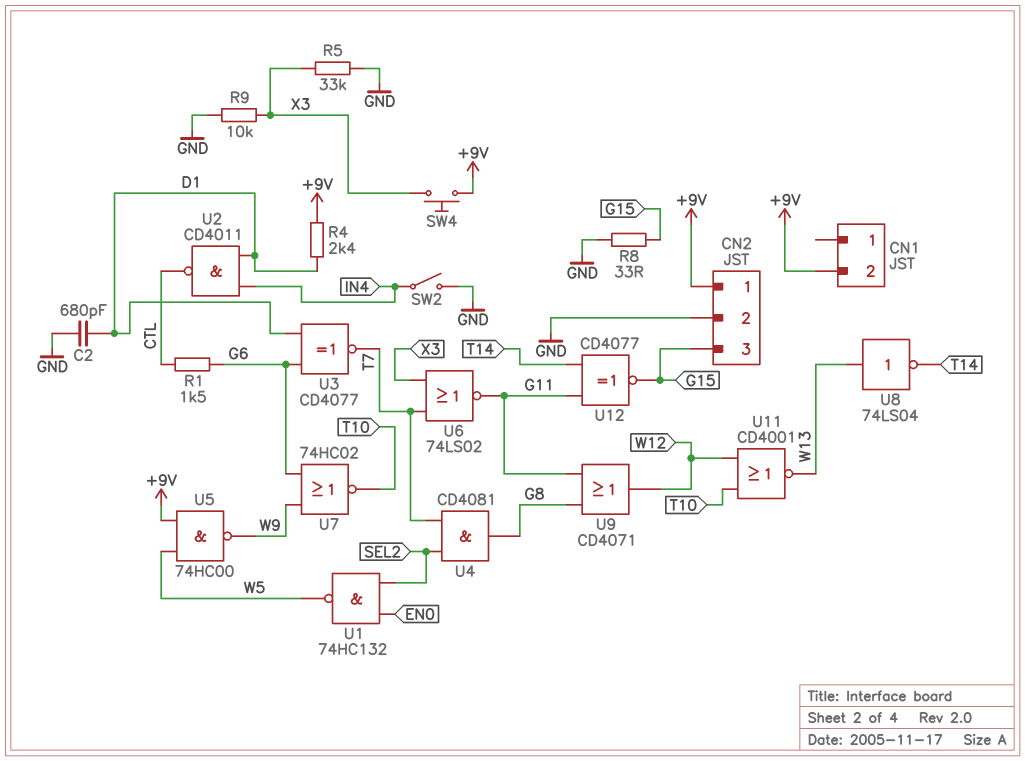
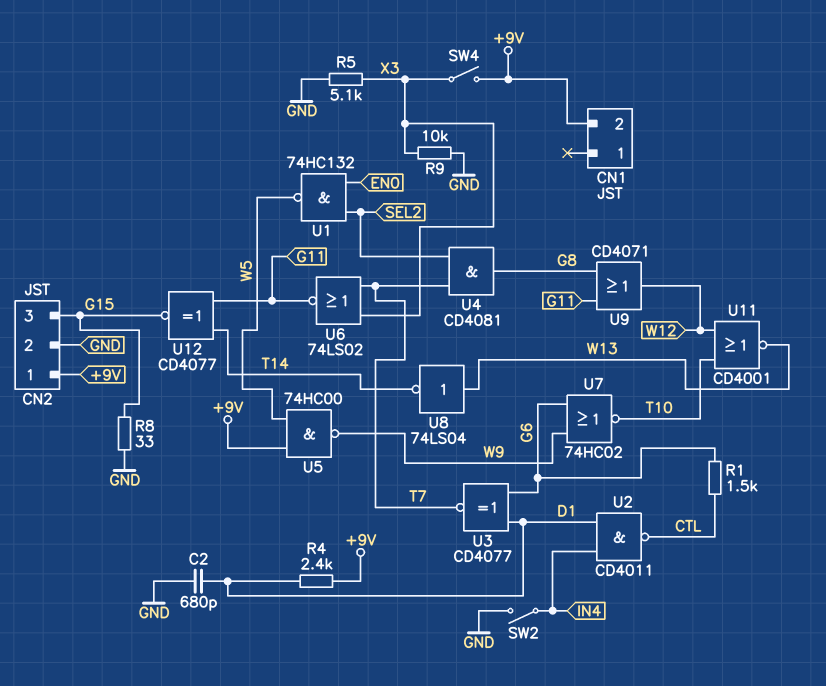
R5: 33k (GND, X3) -> 5.1k (GND, X3)
SW4: button (+9V, X3) -> switch (+9V, X3)

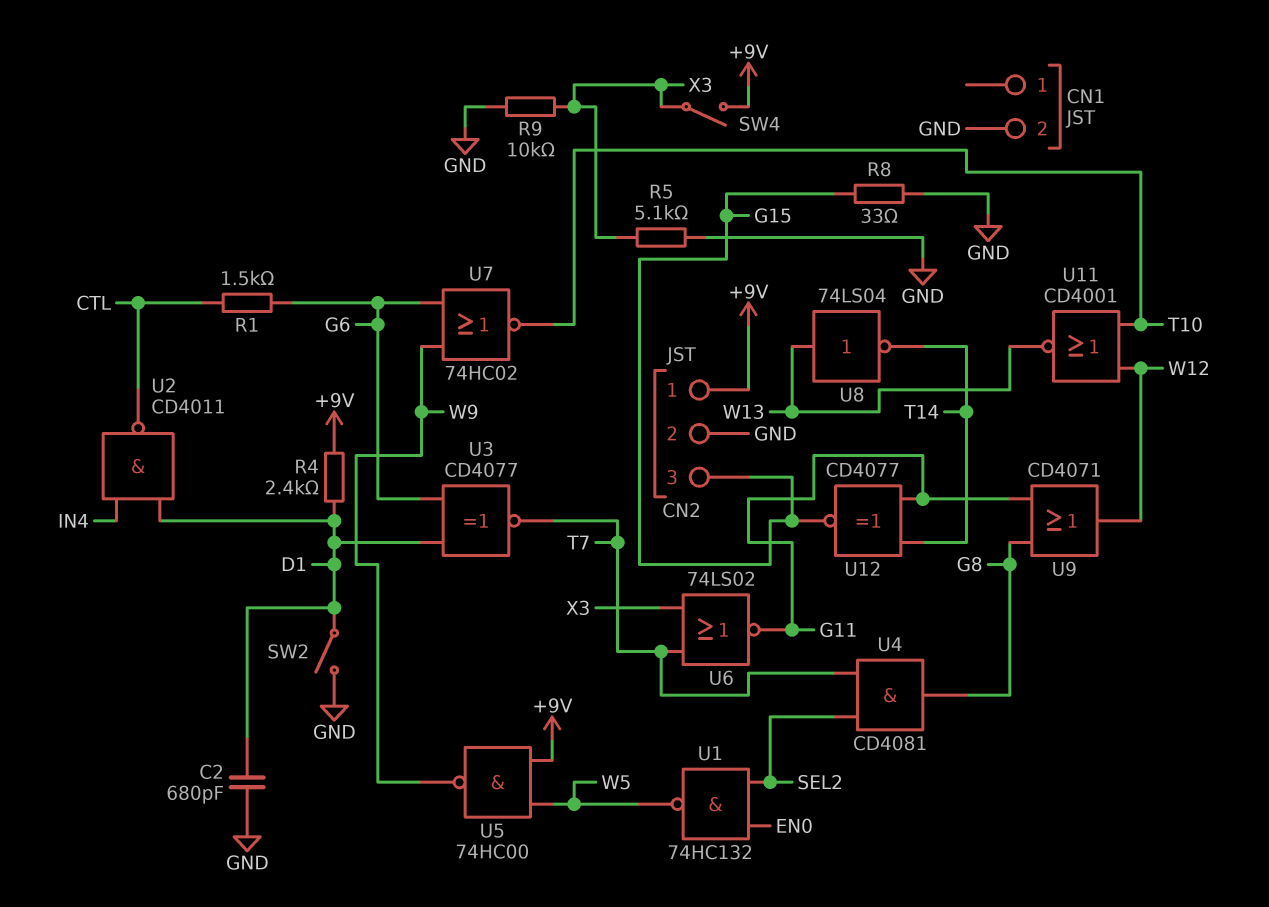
CN1 pin 2: +9V -> GND
SW2: switch (GND, IN4) -> switch (D1, GND)

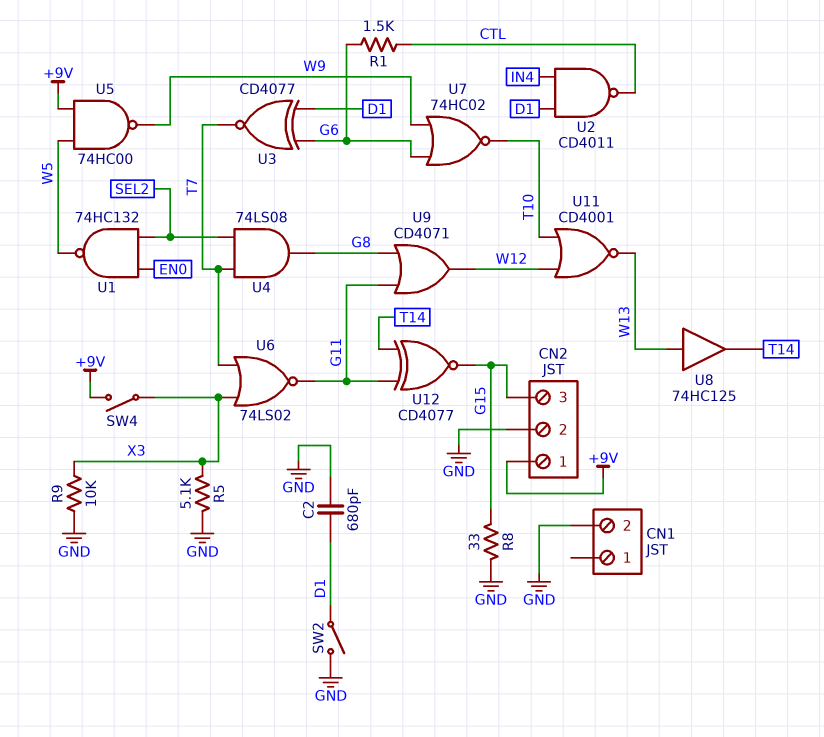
R4: 2.4k (+9V, D1) -> none
U4: AND CD4081 (in SEL2, in T7, out G8) -> AND 74LS08 (in SEL2, in T7, out G8)
U8: NOT 74LS04 (in W13, out T14) -> buffer 74HC125 (in W13, out T14)

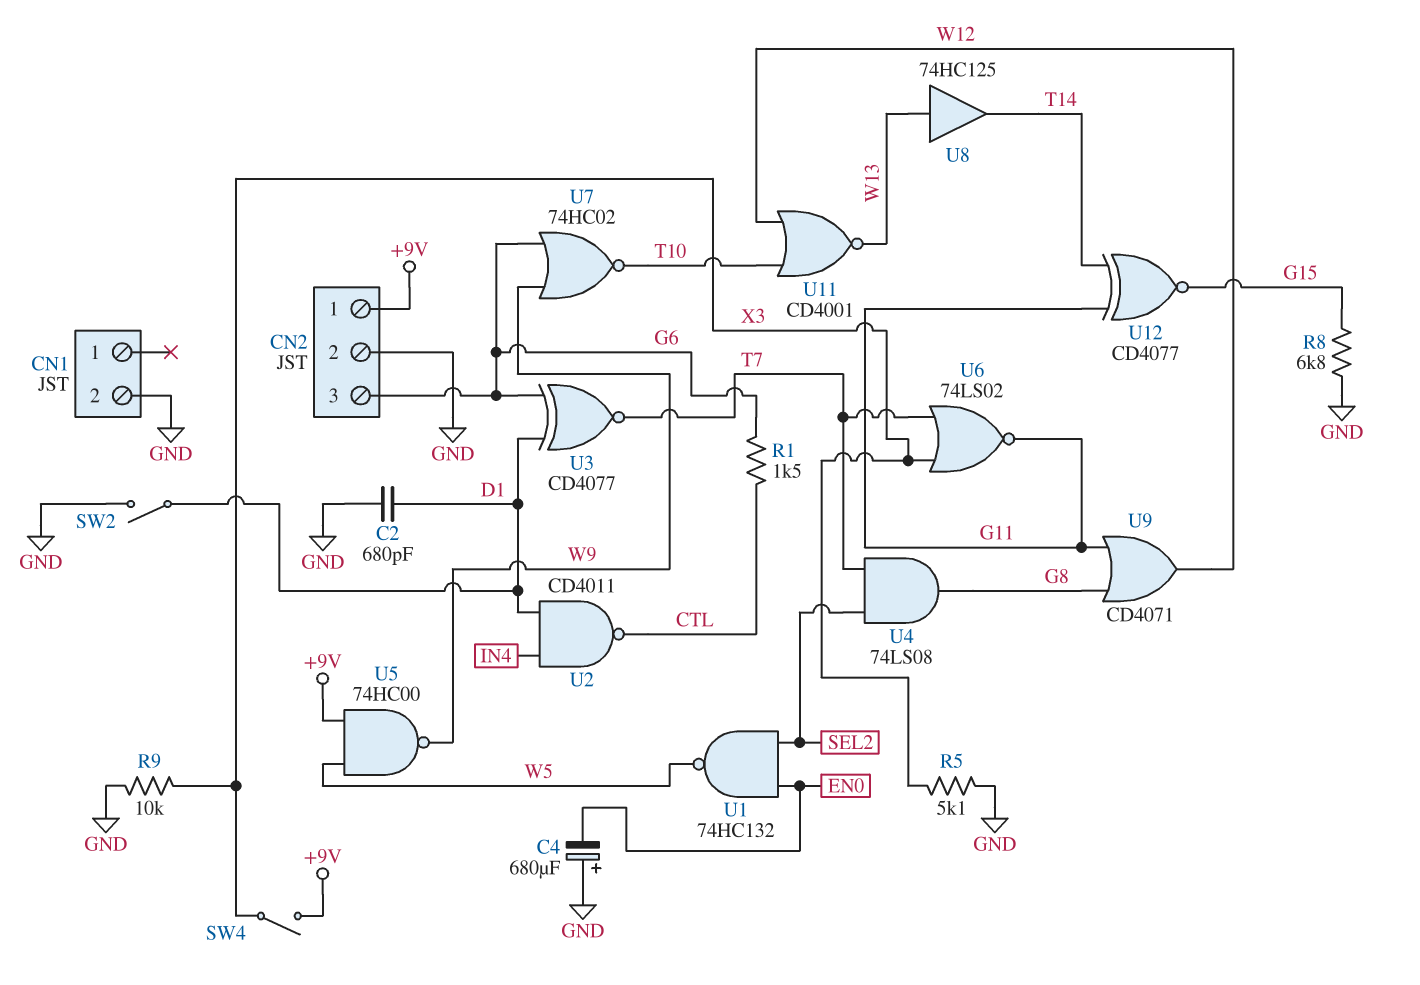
C4: none -> 680uF (plus GND, minus EN0)
CN2 pin 3: G15 -> G6
R8: 33 (G15, GND) -> 6.8k (G15, GND)

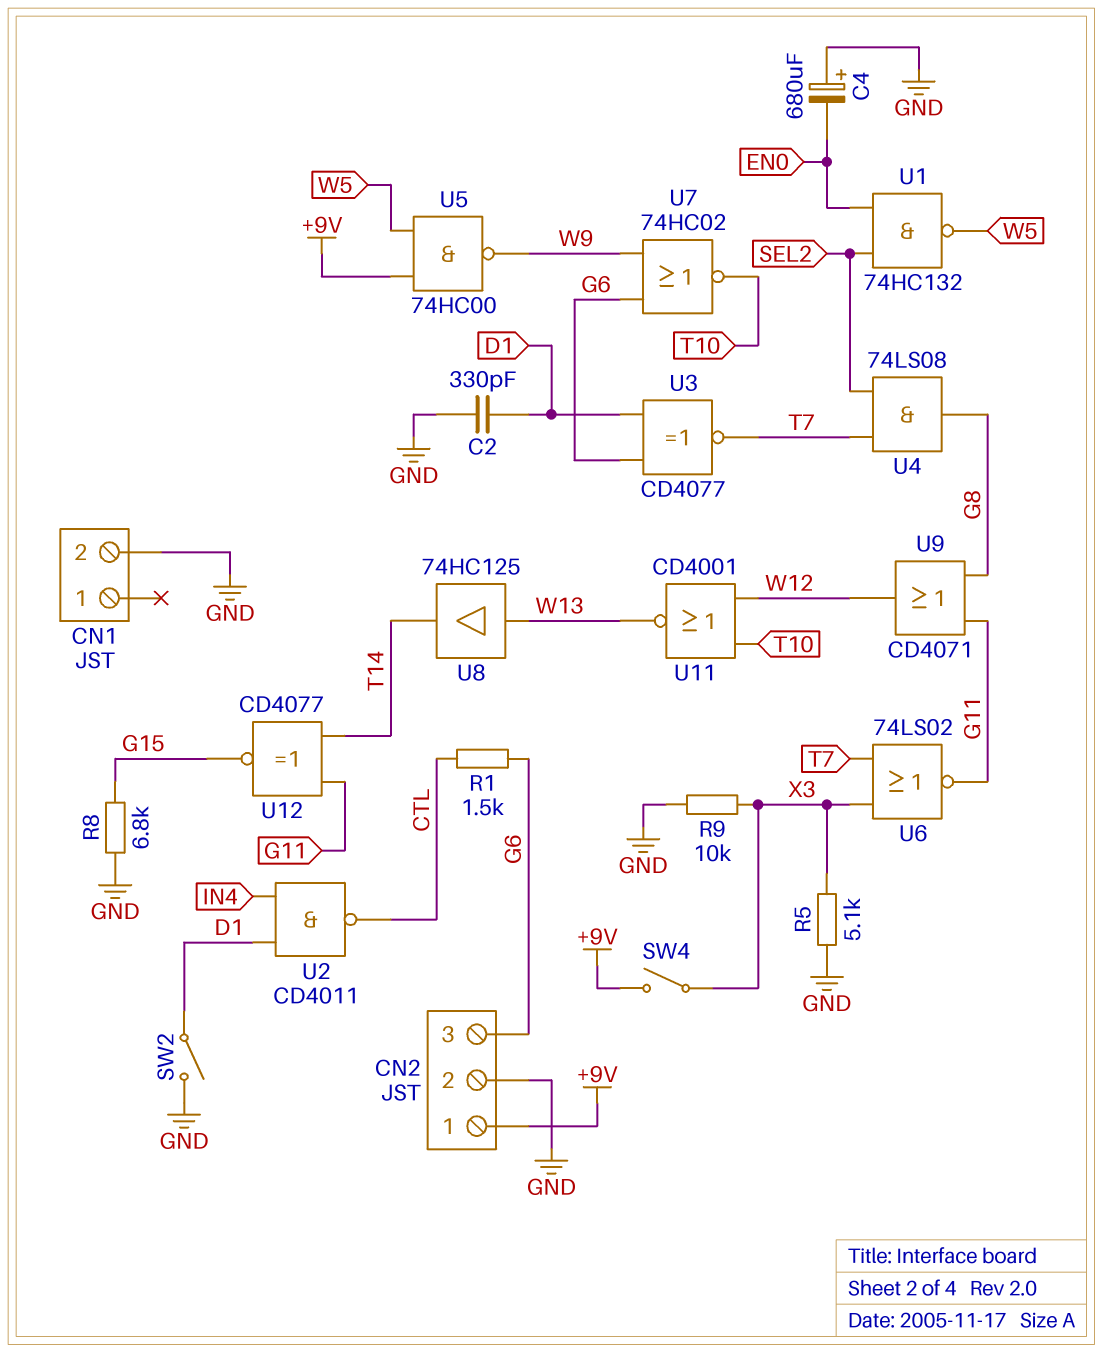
C2: 680pF (D1, GND) -> 330pF (D1, GND)

